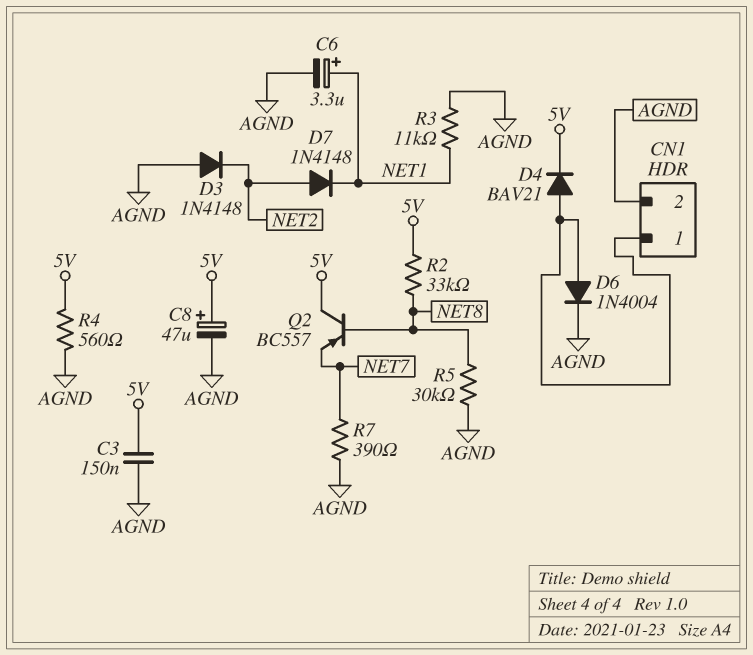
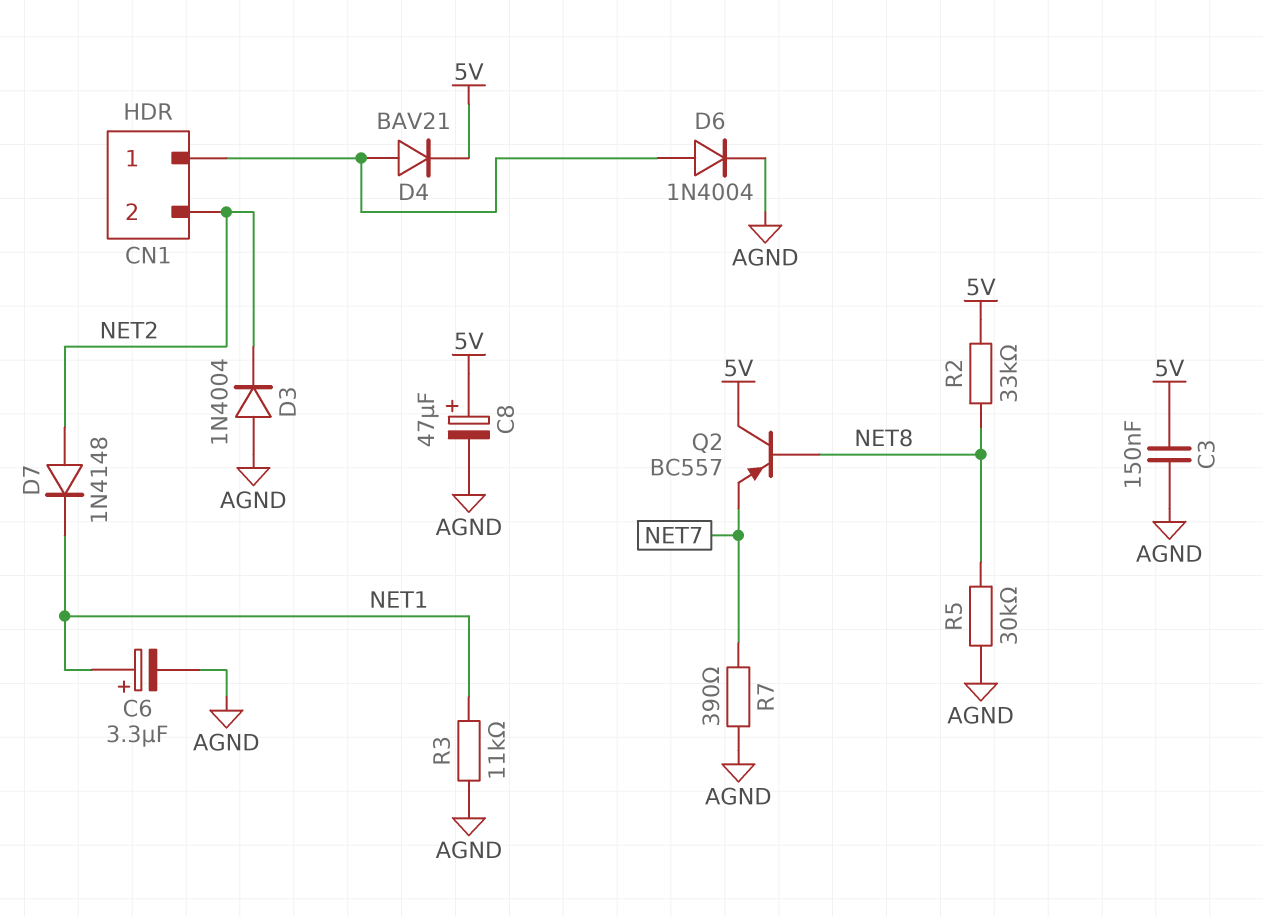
CN1 pin 2: AGND -> NET2
D3: diode 1N4148 (A AGND, K NET2) -> diode 1N4004 (A AGND, K NET2)
R4: 560 (5V, AGND) -> none

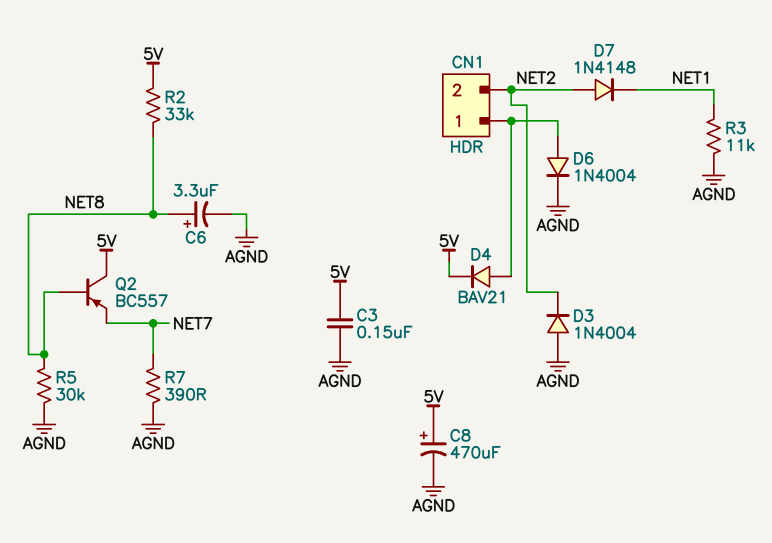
C6: 3.3uF (plus NET1, minus AGND) -> 3.3uF (plus NET8, minus AGND)
C8: 47uF (plus 5V, minus AGND) -> 470uF (plus 5V, minus AGND)

